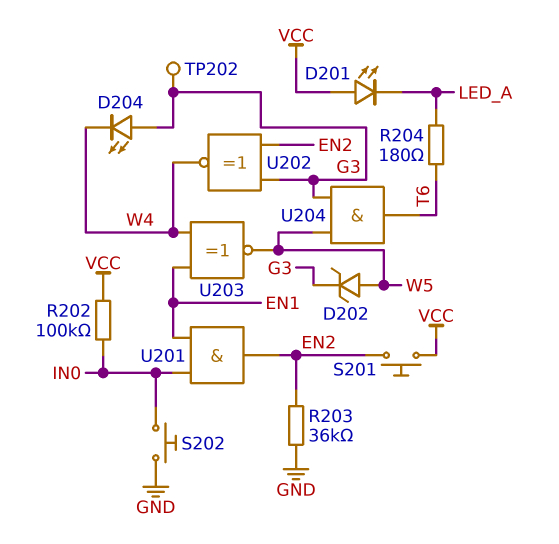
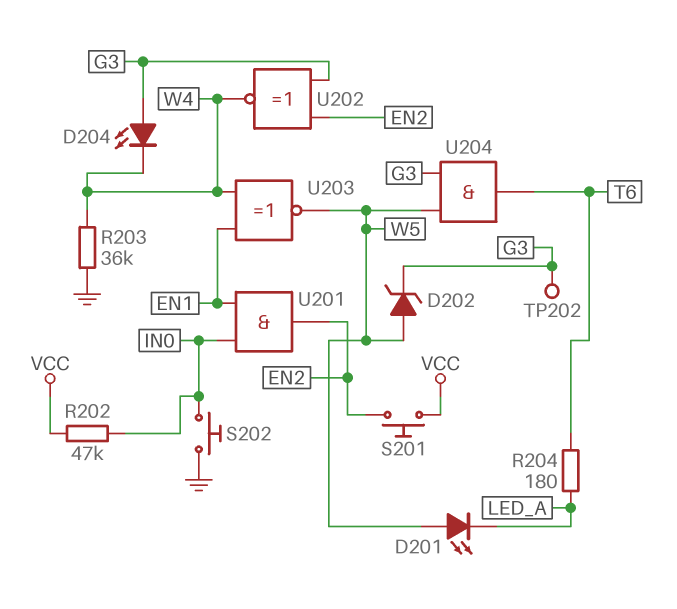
D201: LED (A VCC, K LED_A) -> LED (A W5, K LED_A)
R202: 100k (IN0, VCC) -> 47k (IN0, VCC)
R203: 36k (EN2, GND) -> 36k (GND, W4)

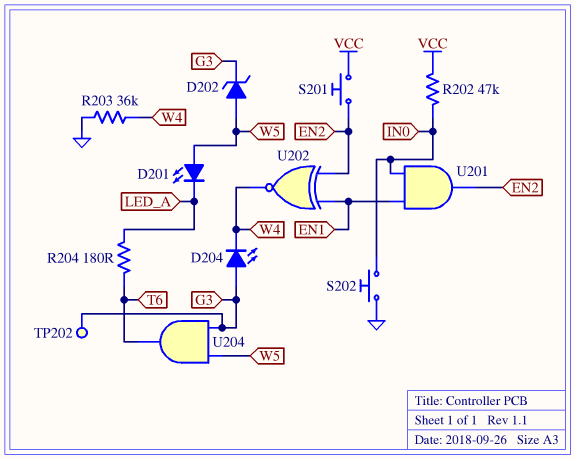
U202: XNOR (in EN2, in G3, out W4) -> XNOR (in EN1, in EN2, out W4)
U203: XNOR (in EN1, in W4, out W5) -> none

